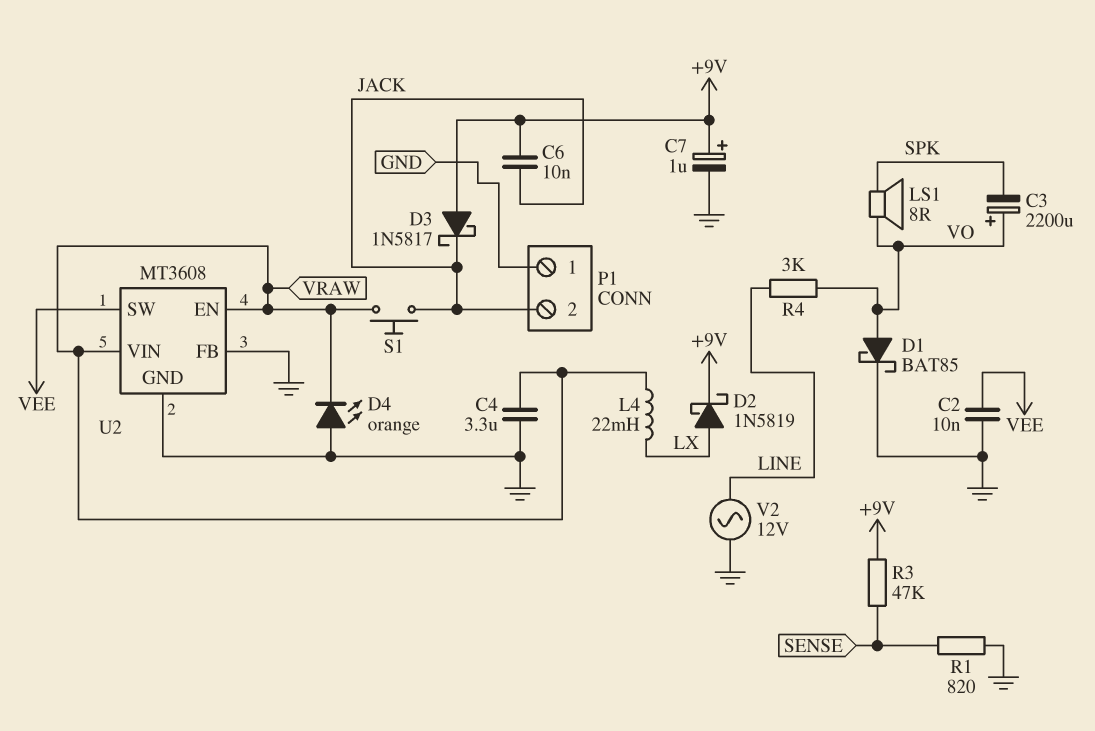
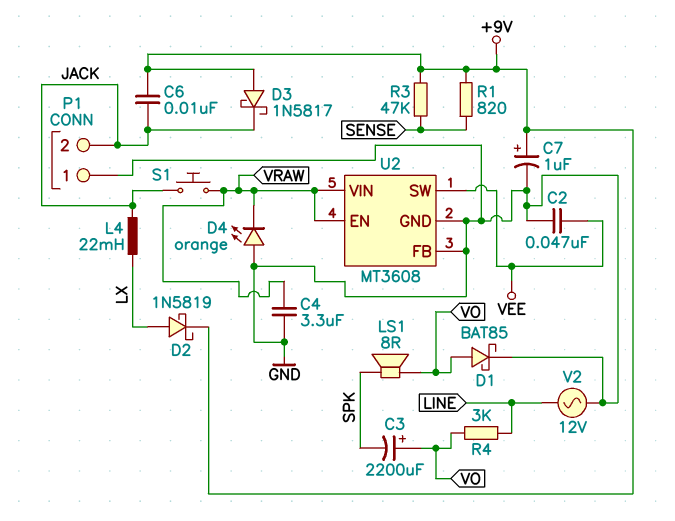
C2: 10nF (GND, VEE) -> 47nF (GND, VEE)
L4: 22mH (LX, VRAW) -> 22mH (JACK, LX)
R1: 820 (GND, SENSE) -> 820 (+9V, SENSE)

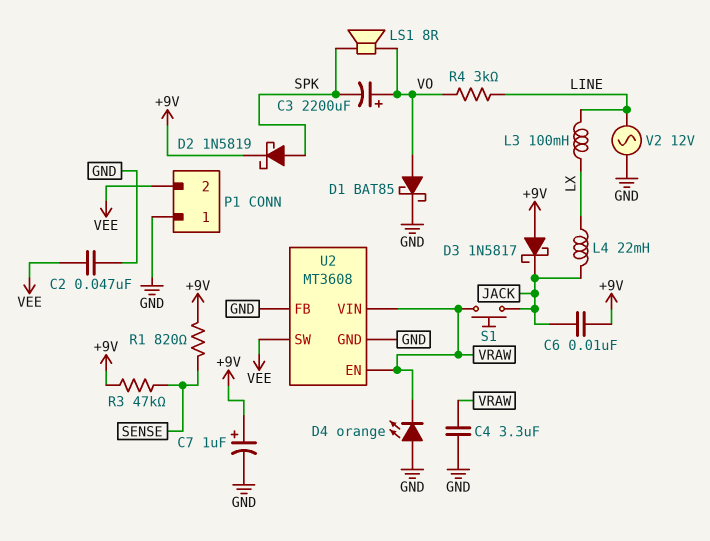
D2: schottky 1N5819 (A LX, K +9V) -> schottky 1N5819 (A SPK, K +9V)
L3: none -> 100mH (LINE, LX)
P1 pin 2: JACK -> VEE

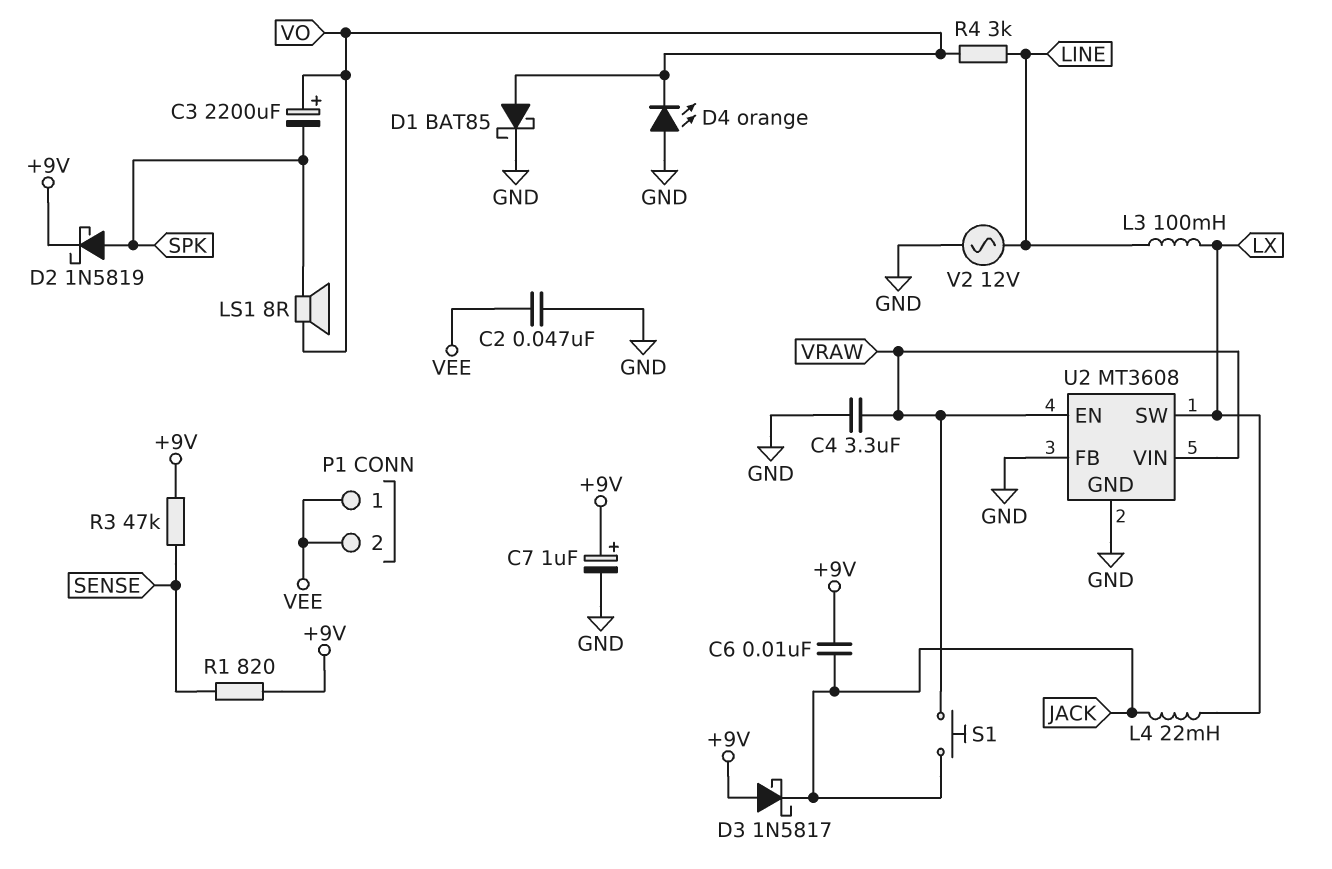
D4: LED orange (A GND, K VRAW) -> LED orange (A GND, K VO)
P1 pin 1: GND -> VEE
U2 pin SW: VEE -> LX

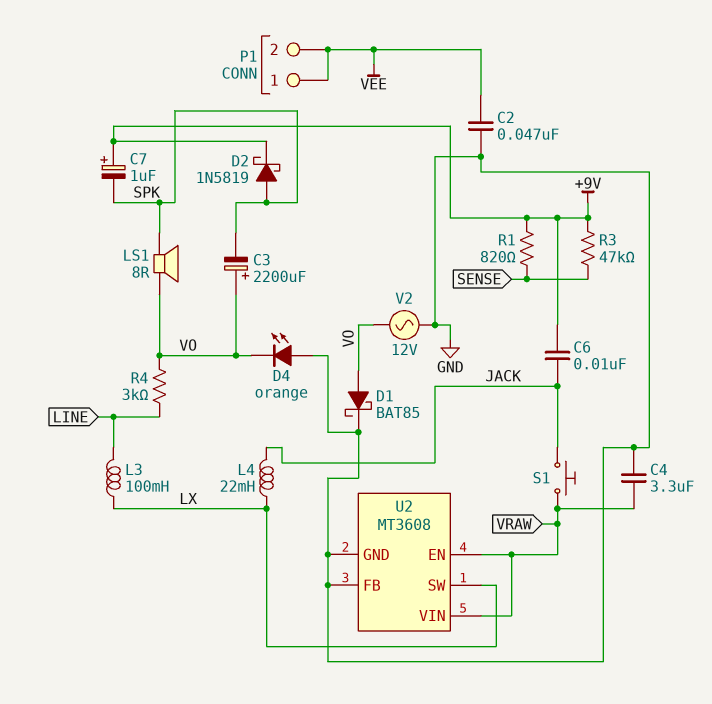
C7: 1uF (plus +9V, minus GND) -> 1uF (plus +9V, minus SPK)
D3: schottky 1N5817 (A +9V, K JACK) -> none
V2: AC 12V (GND, LINE) -> AC 12V (GND, VO)

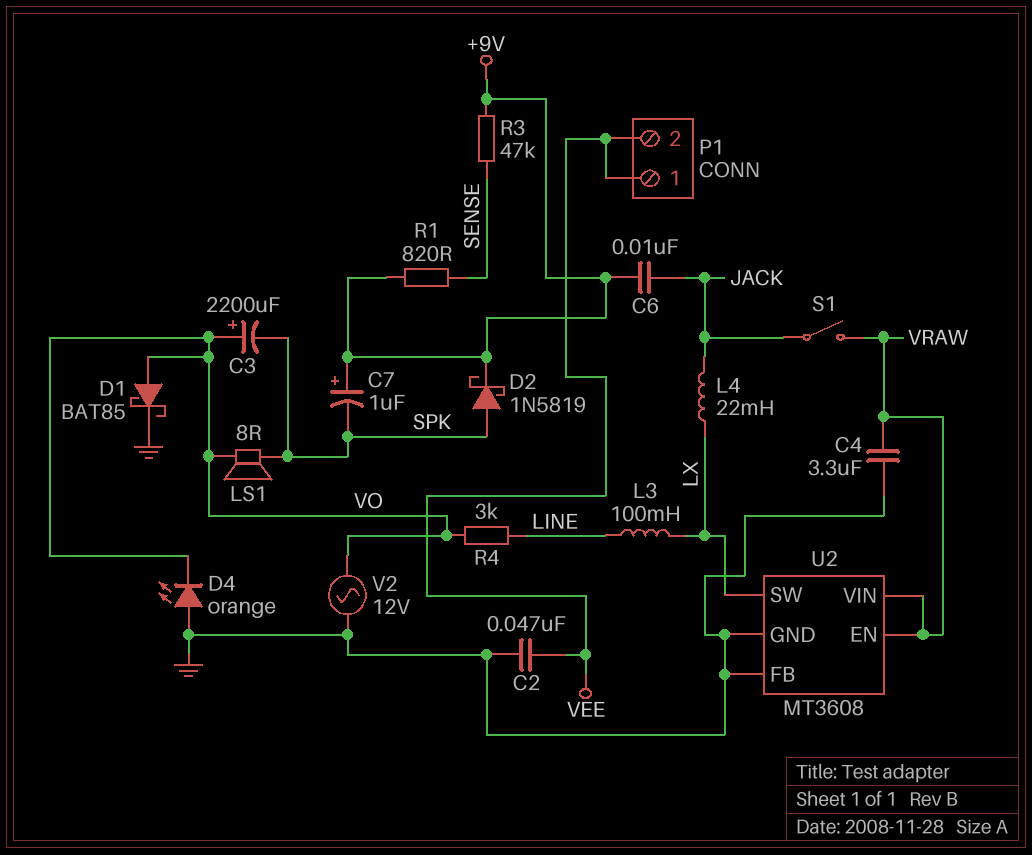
S1: button (JACK, VRAW) -> switch (JACK, VRAW)

